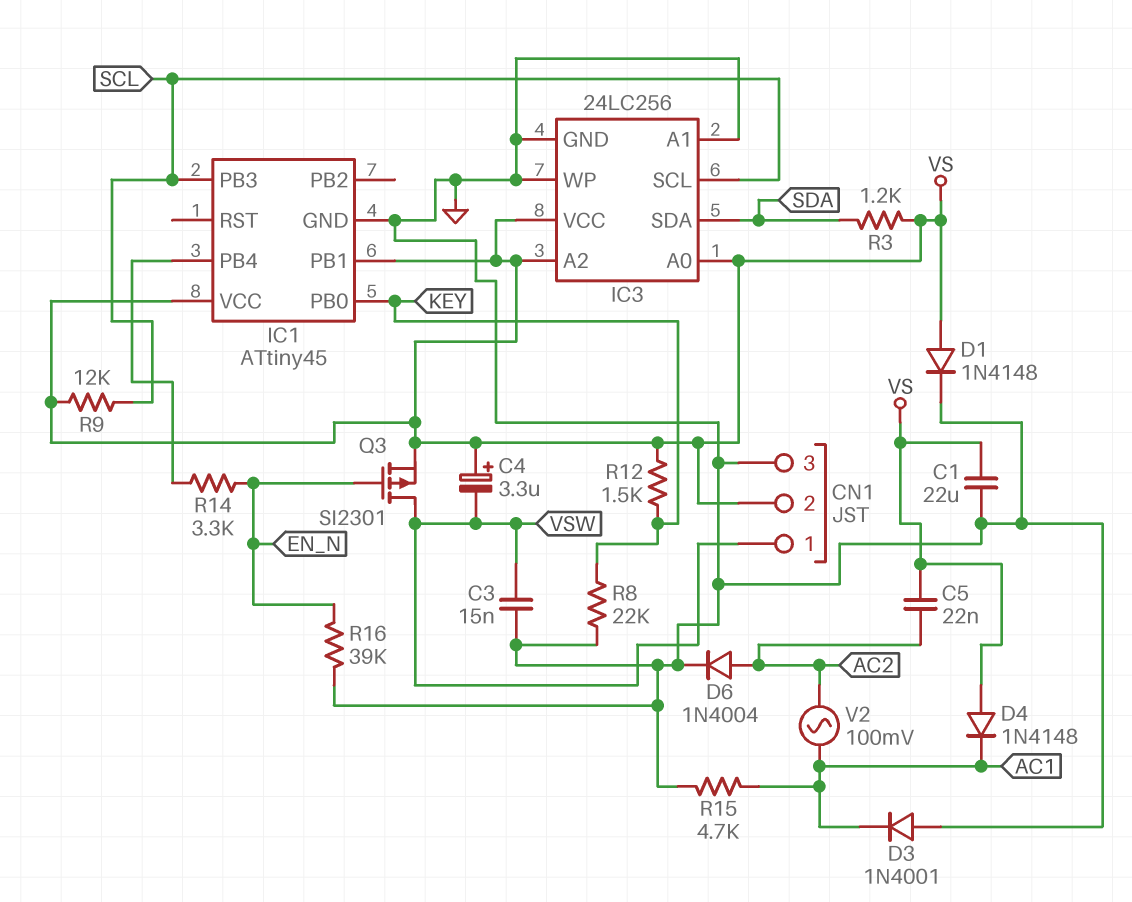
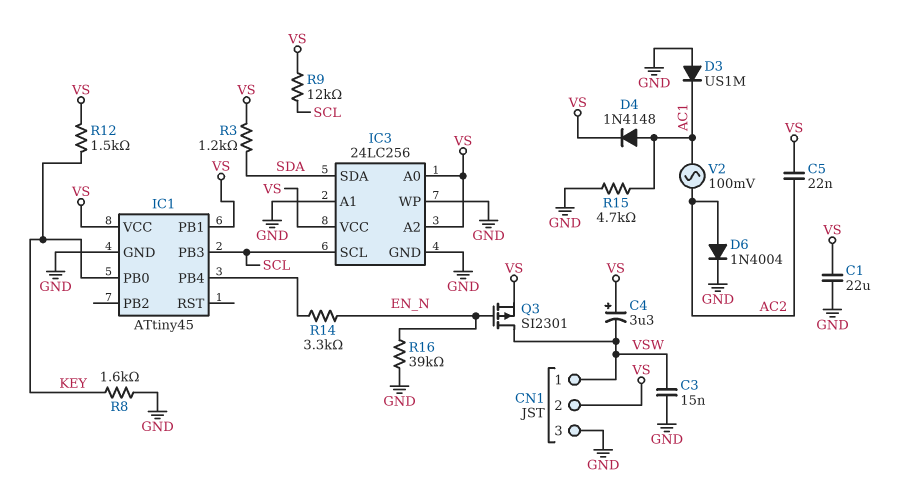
D1: diode 1N4148 (A VS, K GND) -> none
D3: diode 1N4001 (A GND, K AC1) -> diode US1M (A GND, K AC1)
D4: diode 1N4148 (A VS, K AC1) -> diode 1N4148 (A AC1, K VS)
R8: 22k (GND, KEY) -> 1.6k (GND, KEY)

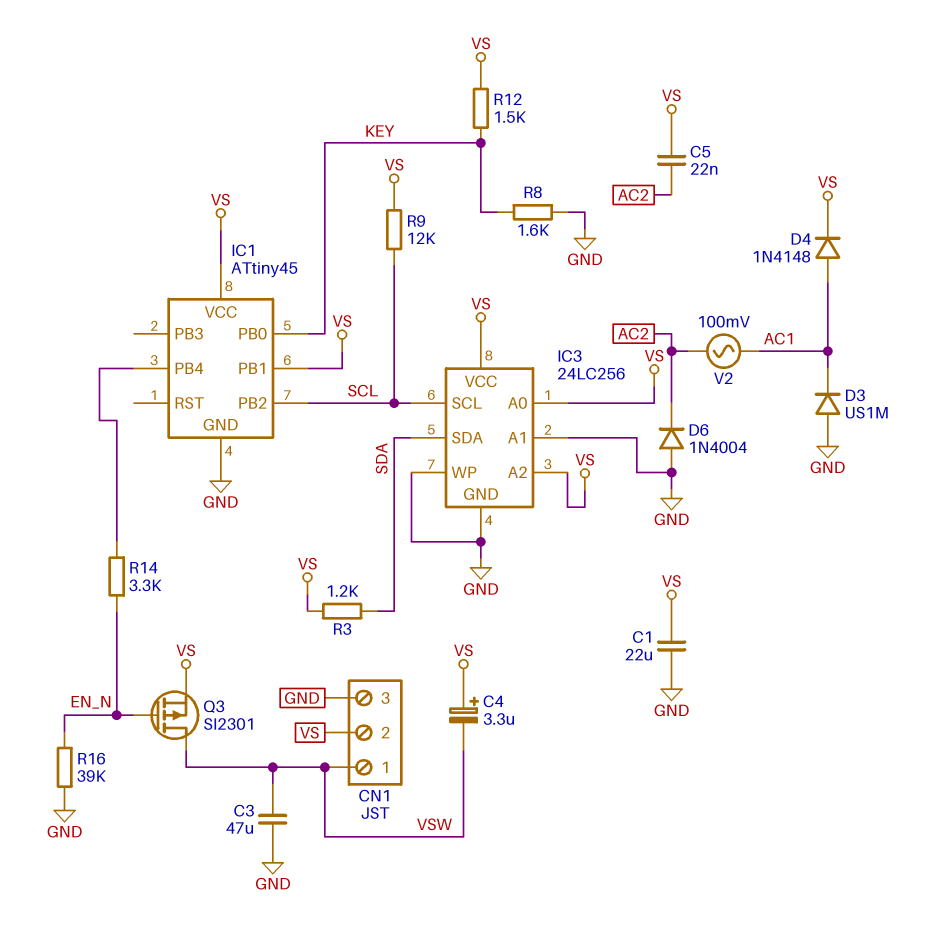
C3: 15nF (GND, VSW) -> 47uF (GND, VSW)
D6: diode 1N4004 (A AC2, K GND) -> diode 1N4004 (A GND, K AC2)
IC1 pin PB2: none -> SCL
IC1 pin PB3: SCL -> none
R15: 4.7k (AC1, GND) -> none

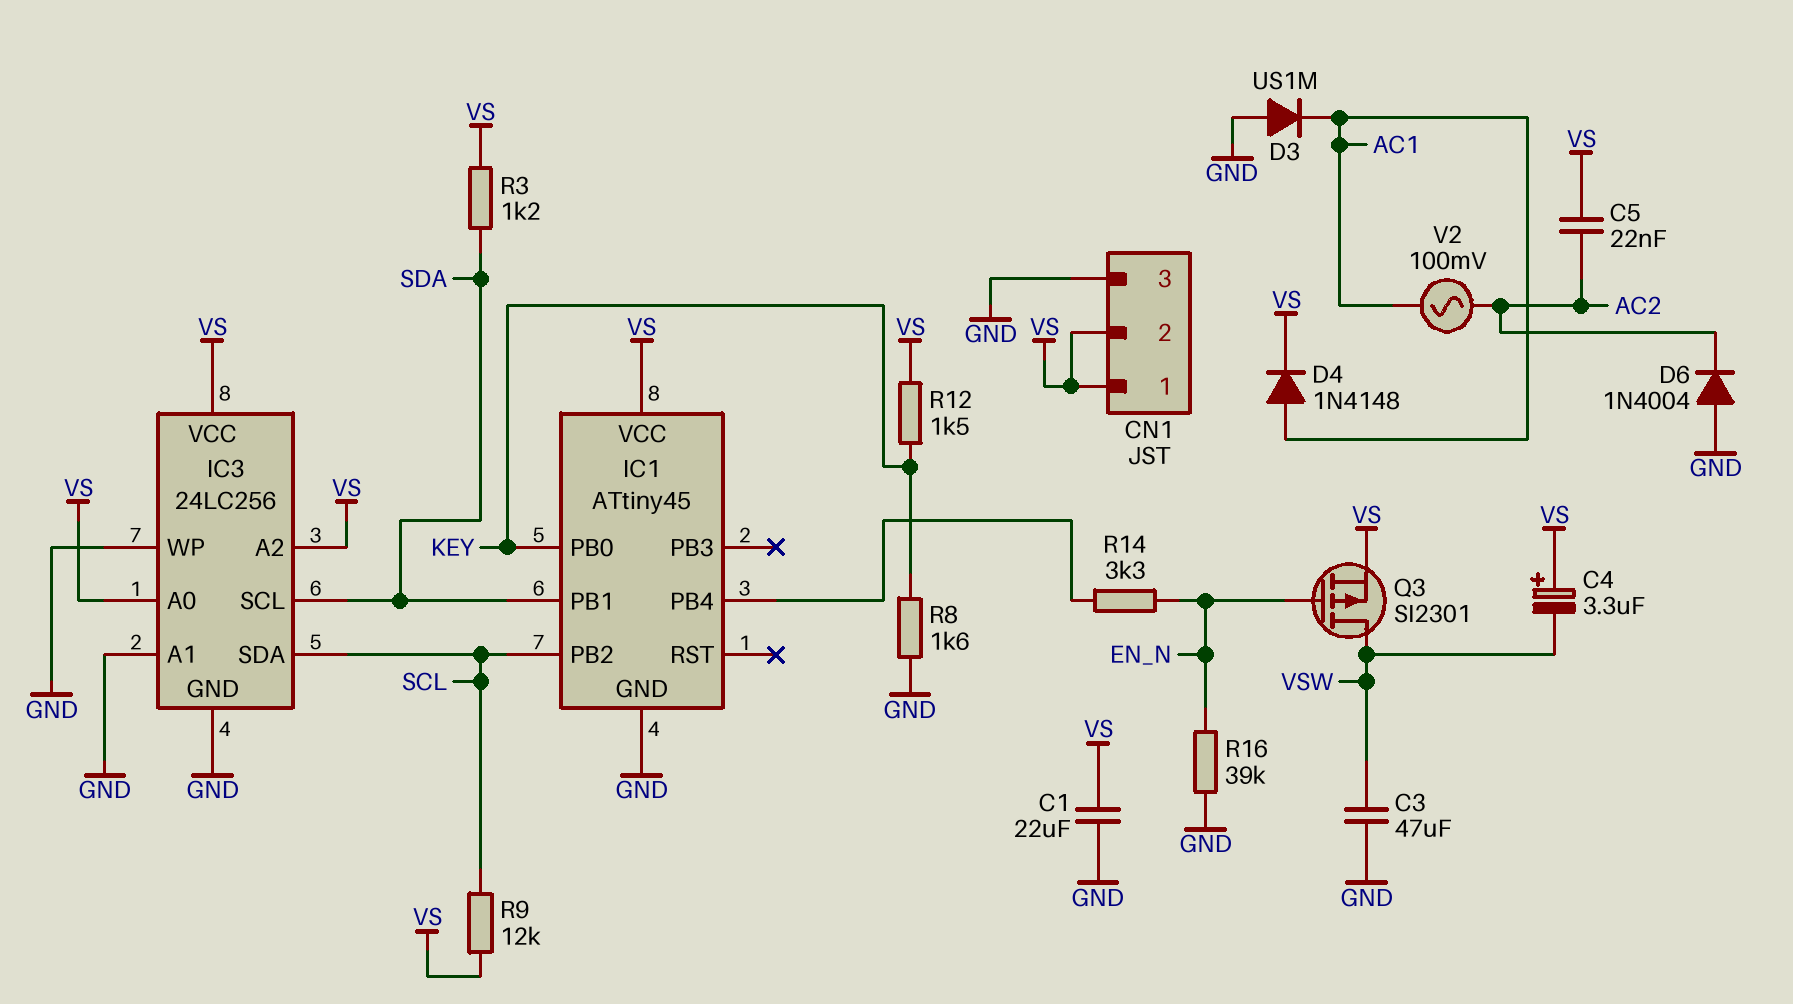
CN1 pin 1: VSW -> VS
IC1 pin PB1: VS -> SDA
IC3 pin SCL: SCL -> SDA
IC3 pin SDA: SDA -> SCL

